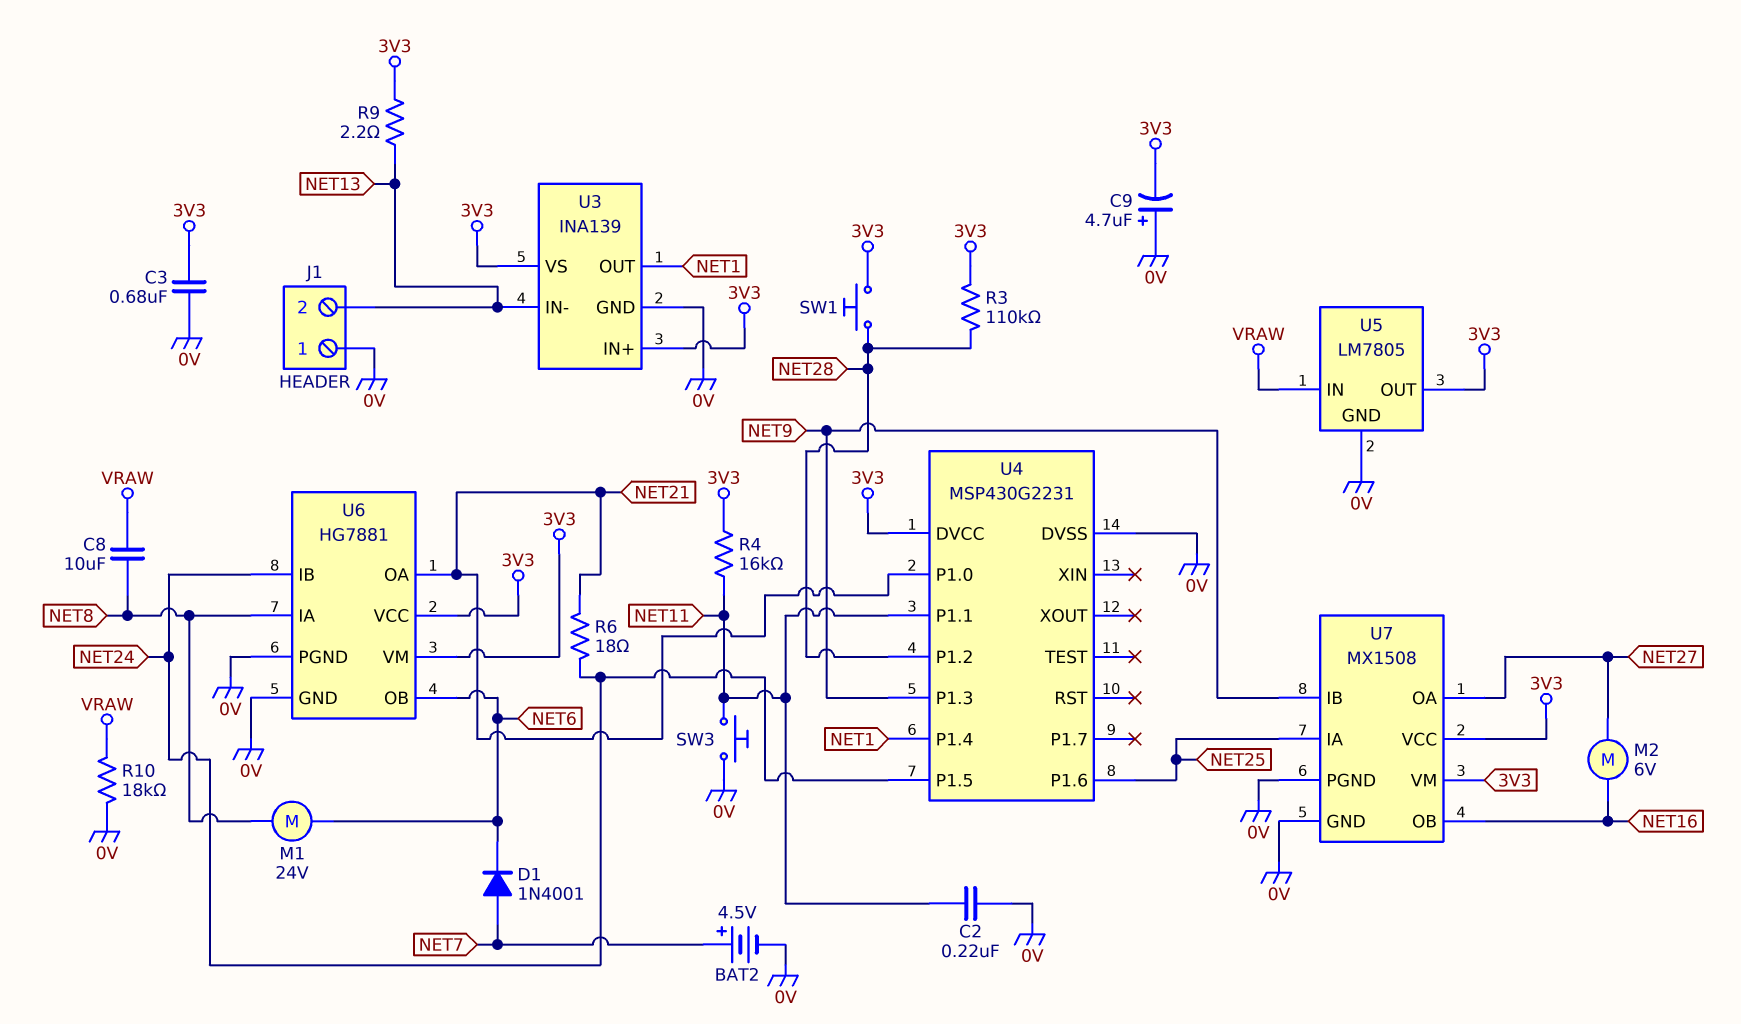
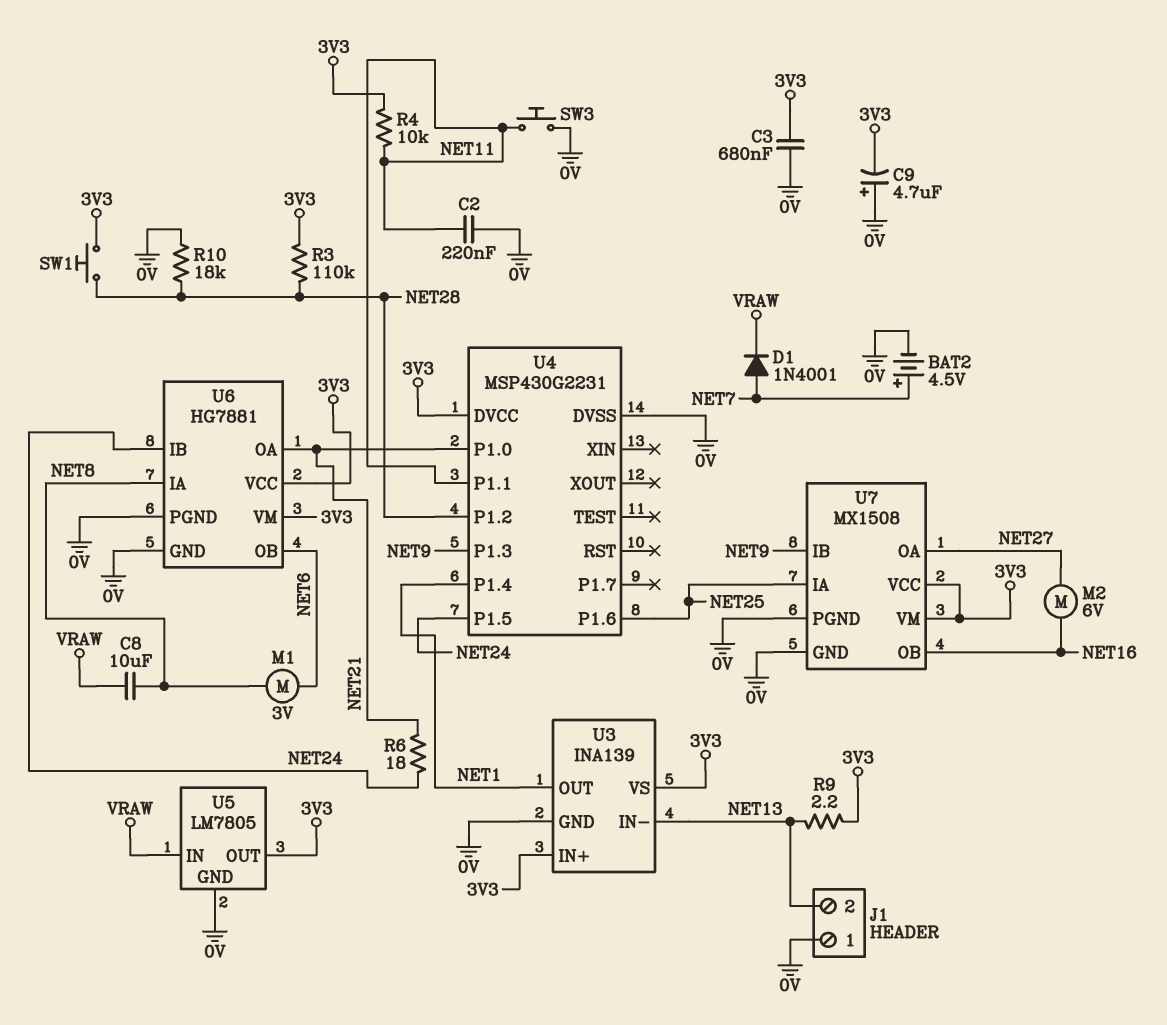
D1: diode 1N4001 (A NET7, K NET6) -> diode 1N4001 (A NET7, K VRAW)
M1: motor 24V (NET6, NET8) -> motor 3V (NET6, NET8)
R4: 16k (3V3, NET11) -> 10k (3V3, NET11)
R10: 18k (0V, VRAW) -> 18k (0V, NET28)

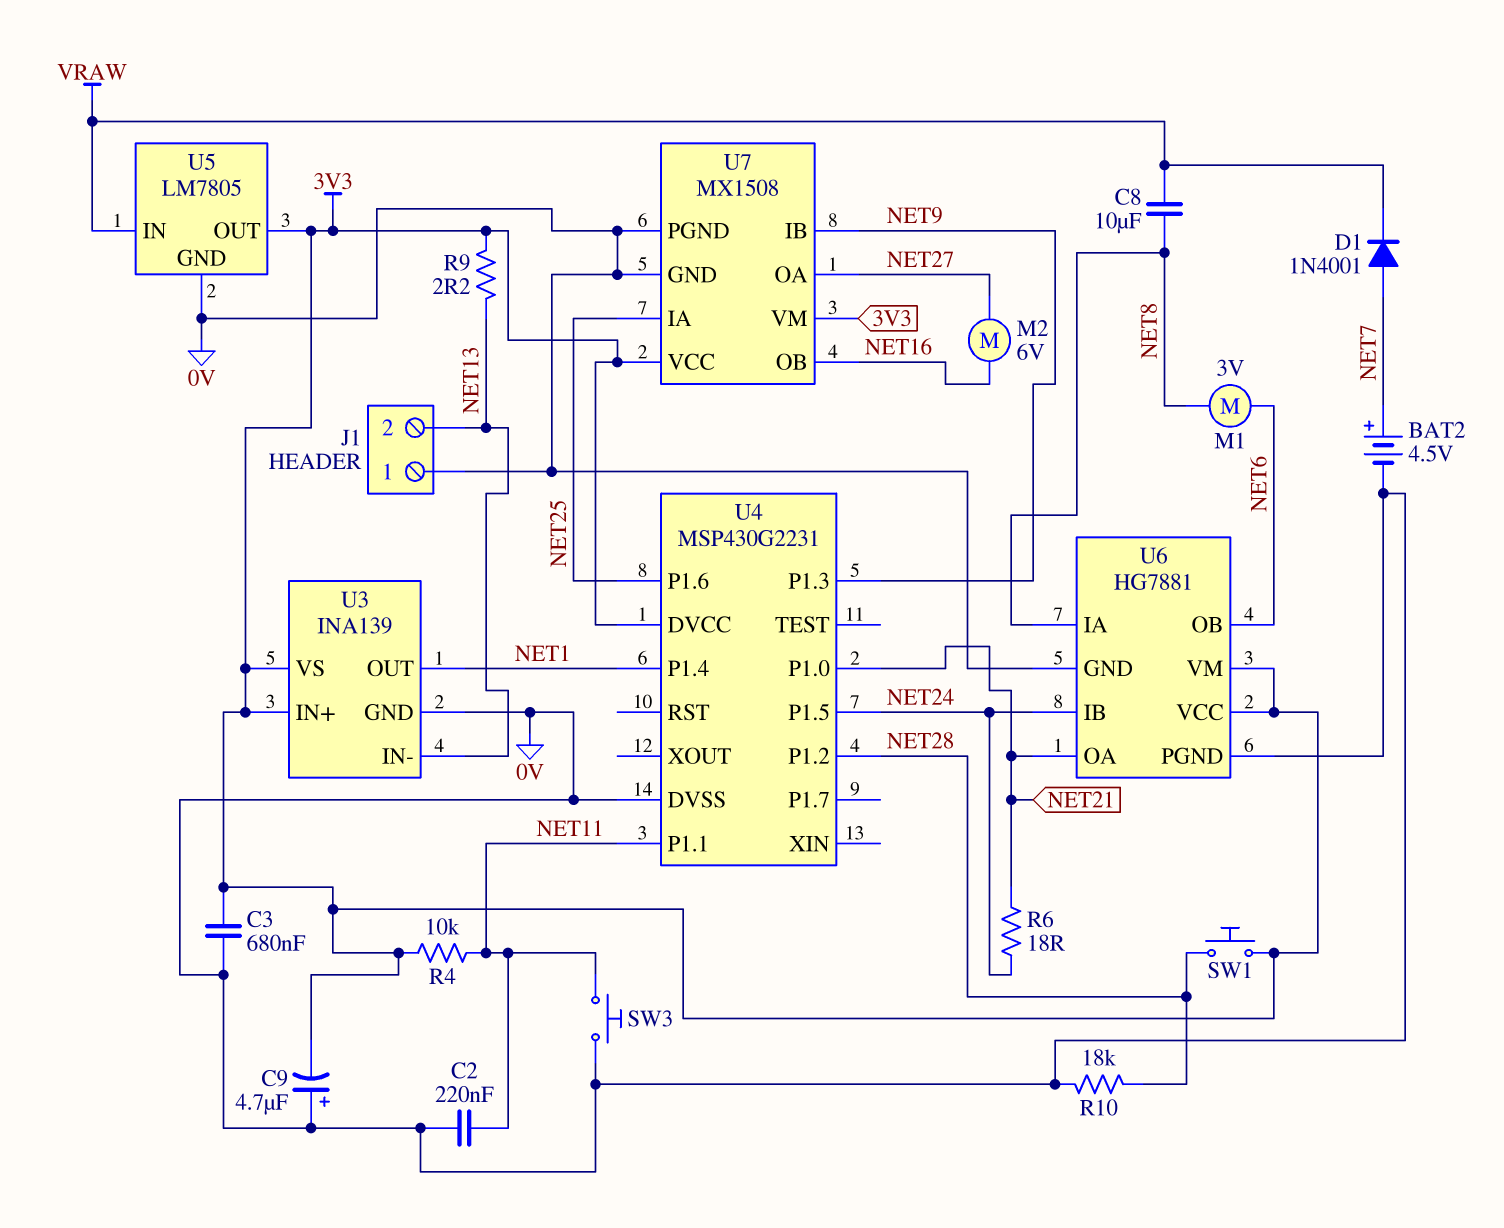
R3: 110k (3V3, NET28) -> none

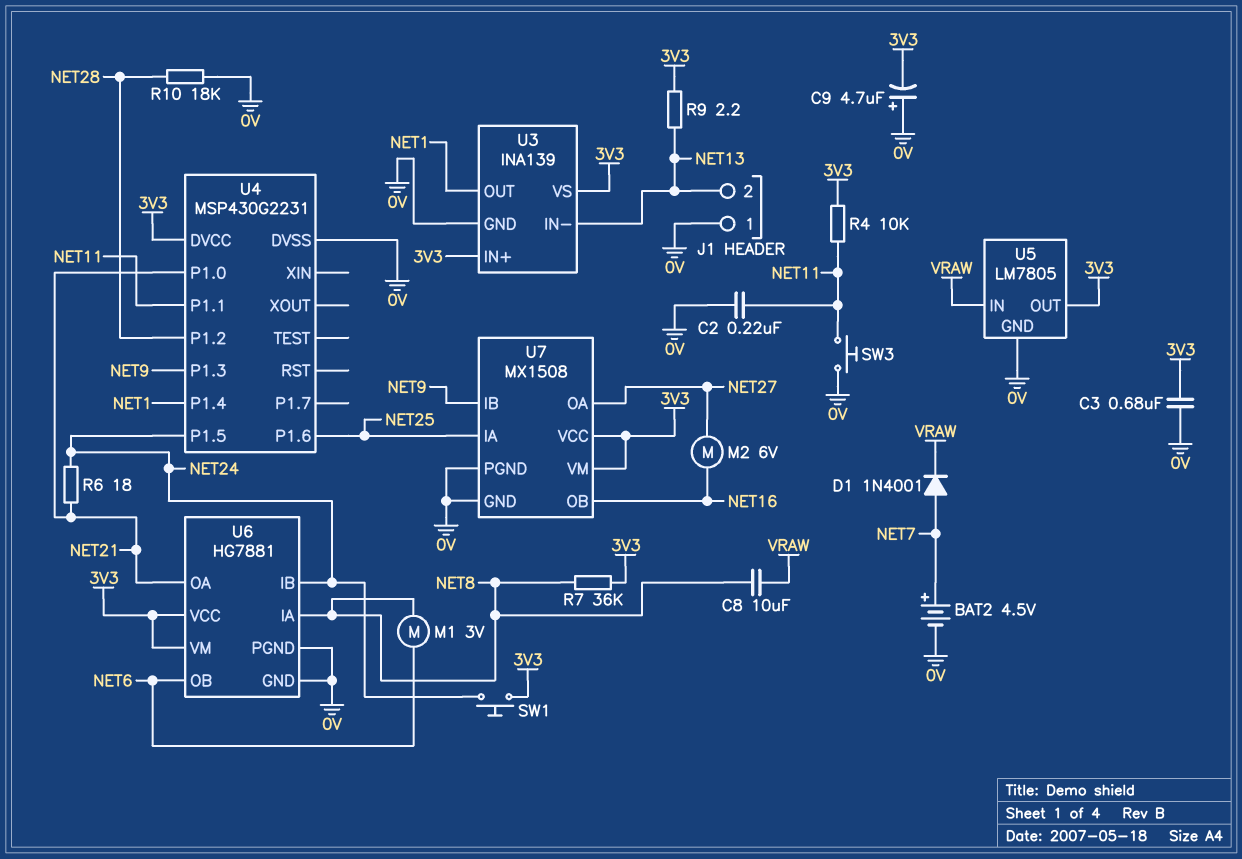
R7: none -> 36k (3V3, NET8)
SW1: button (3V3, NET28) -> button (3V3, NET24)

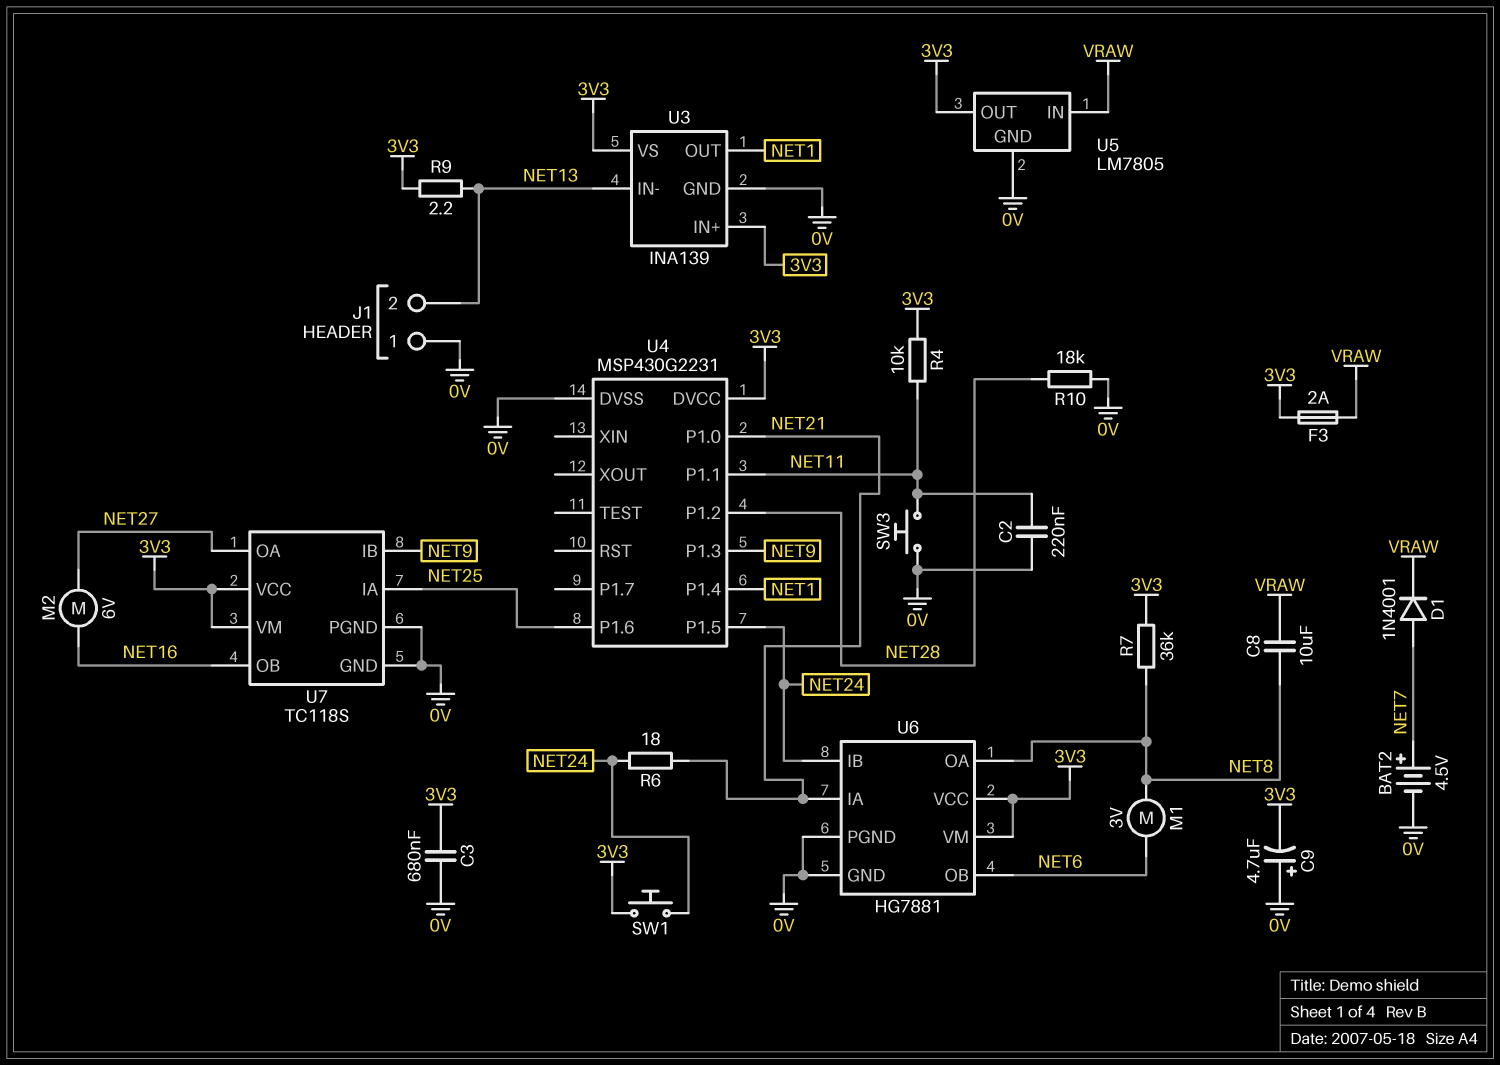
F3: none -> 2A (3V3, VRAW)
U6 pin IA: NET8 -> NET21
U6 pin OA: NET21 -> NET8
U7: MX1508 -> TC118S

